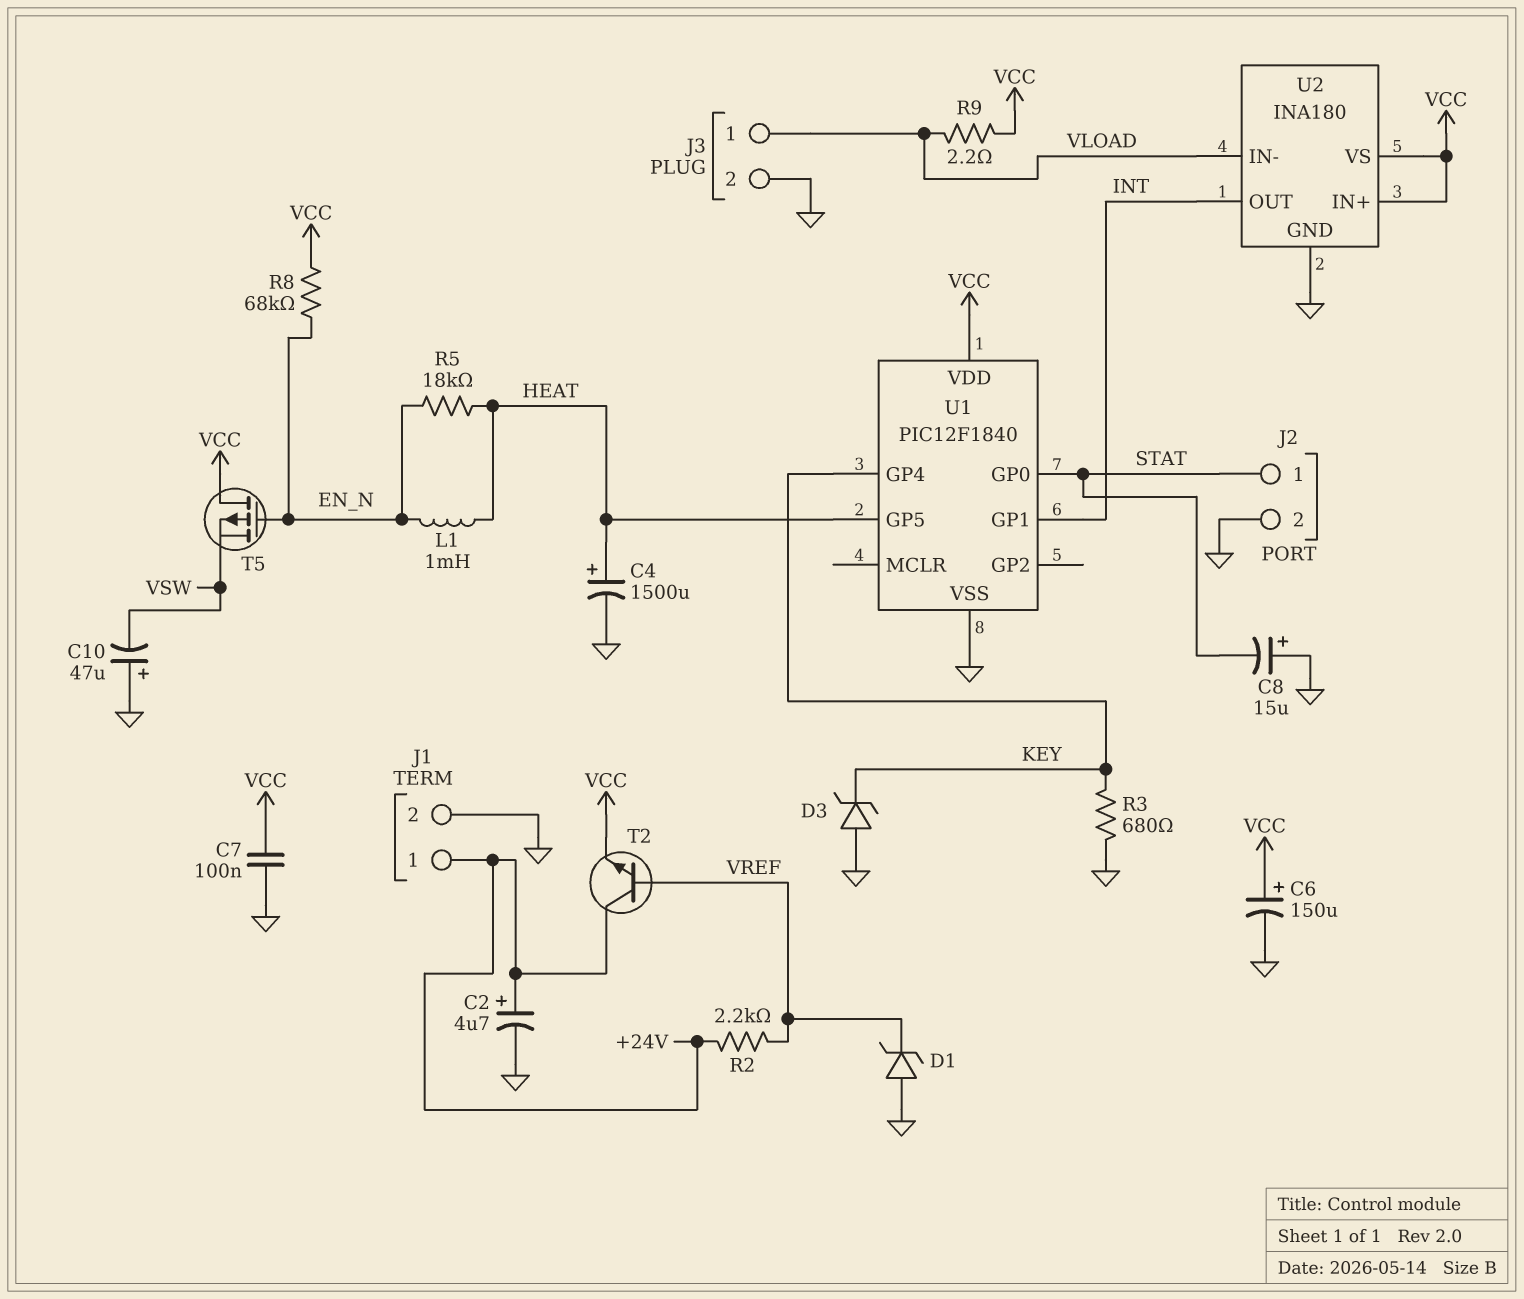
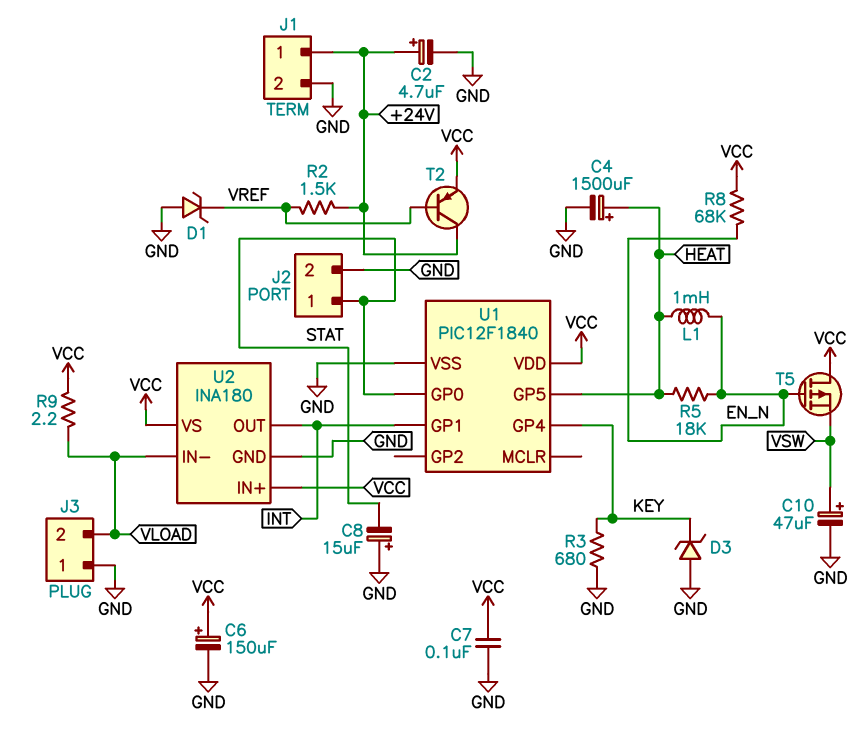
C10: 47uF (plus GND, minus VSW) -> 47uF (plus VSW, minus GND)
J3 pin 1: VLOAD -> GND
J3 pin 2: GND -> VLOAD
R2: 2.2k (+24V, VREF) -> 1.5k (+24V, VREF)
T2: NPN (B VREF, C +24V, E VCC) -> PNP (B VREF, C +24V, E VCC)

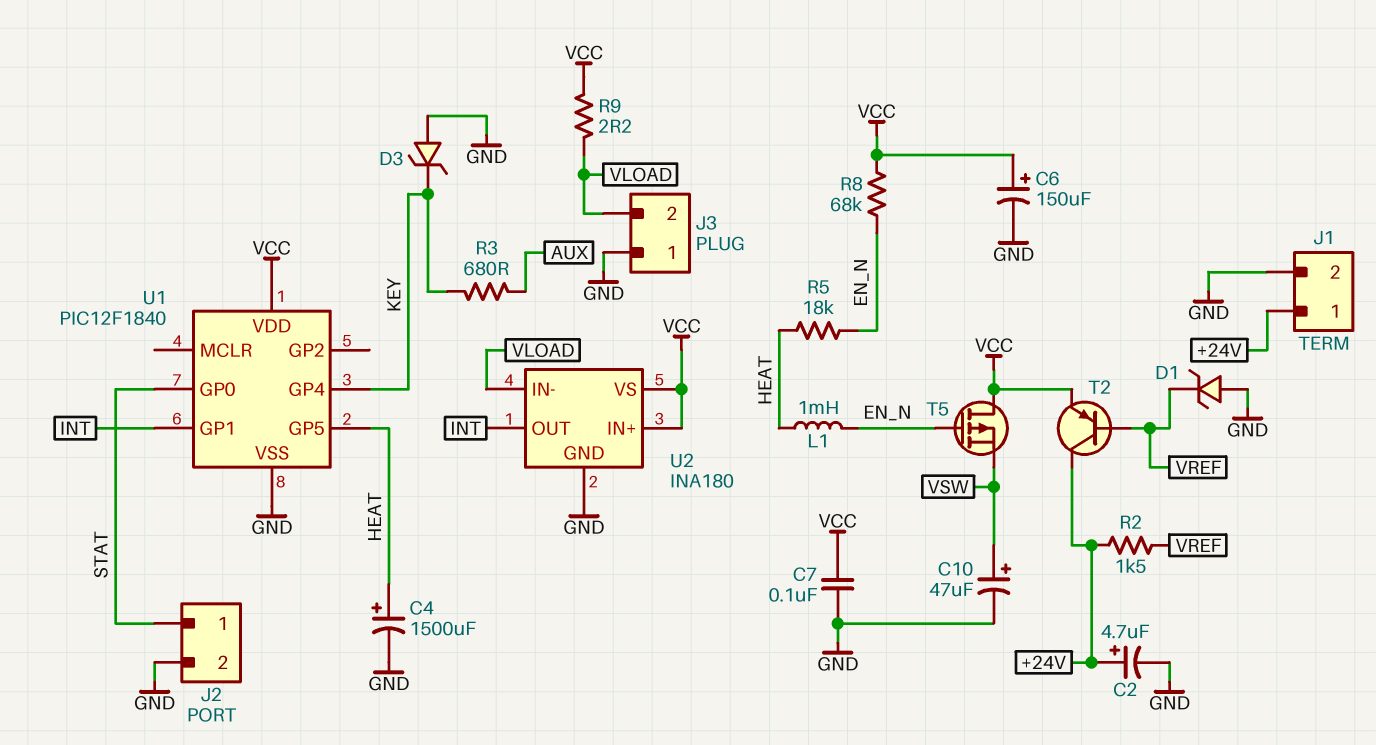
C8: 15uF (plus GND, minus STAT) -> none
R3: 680 (GND, KEY) -> 680 (AUX, KEY)

